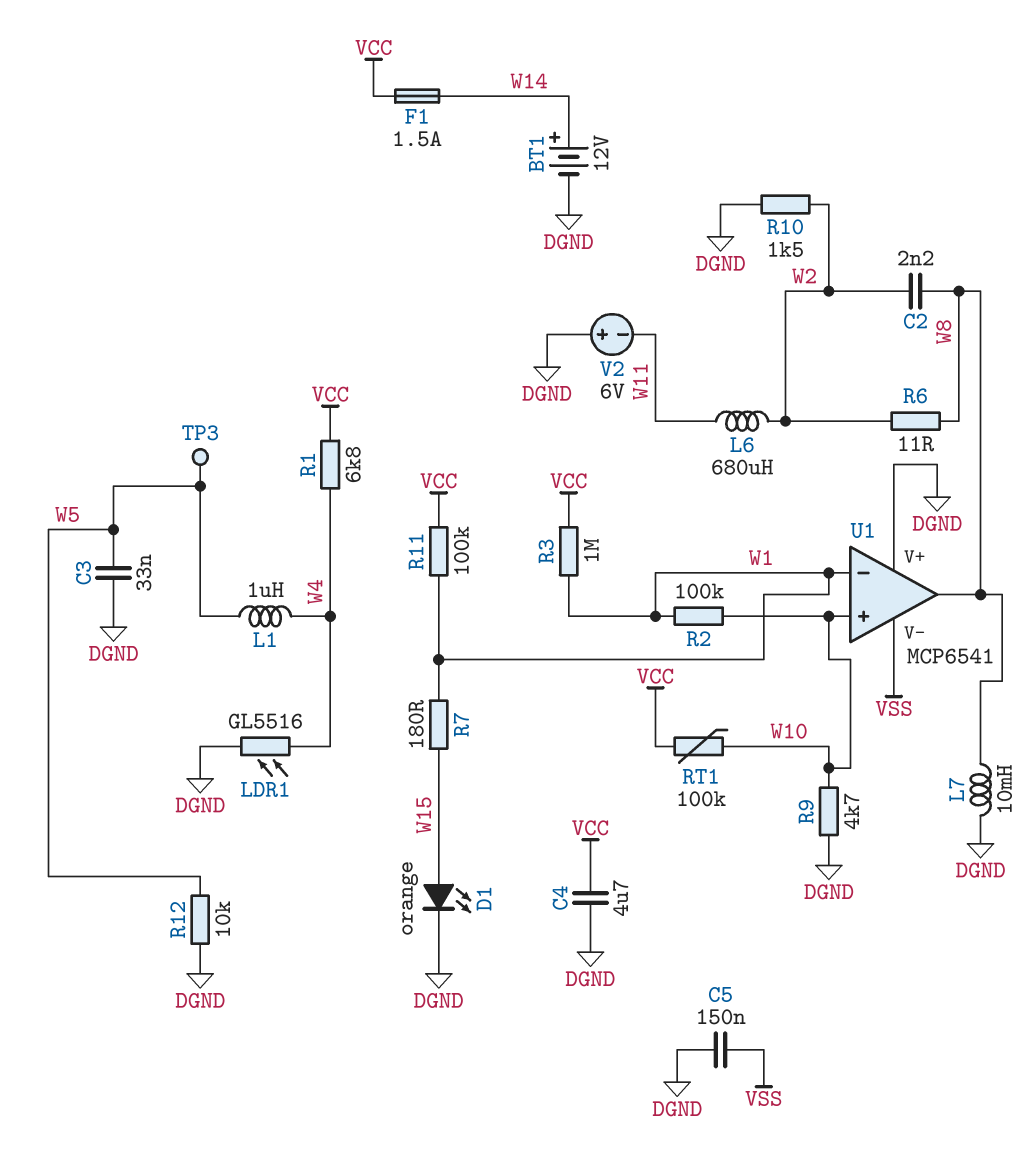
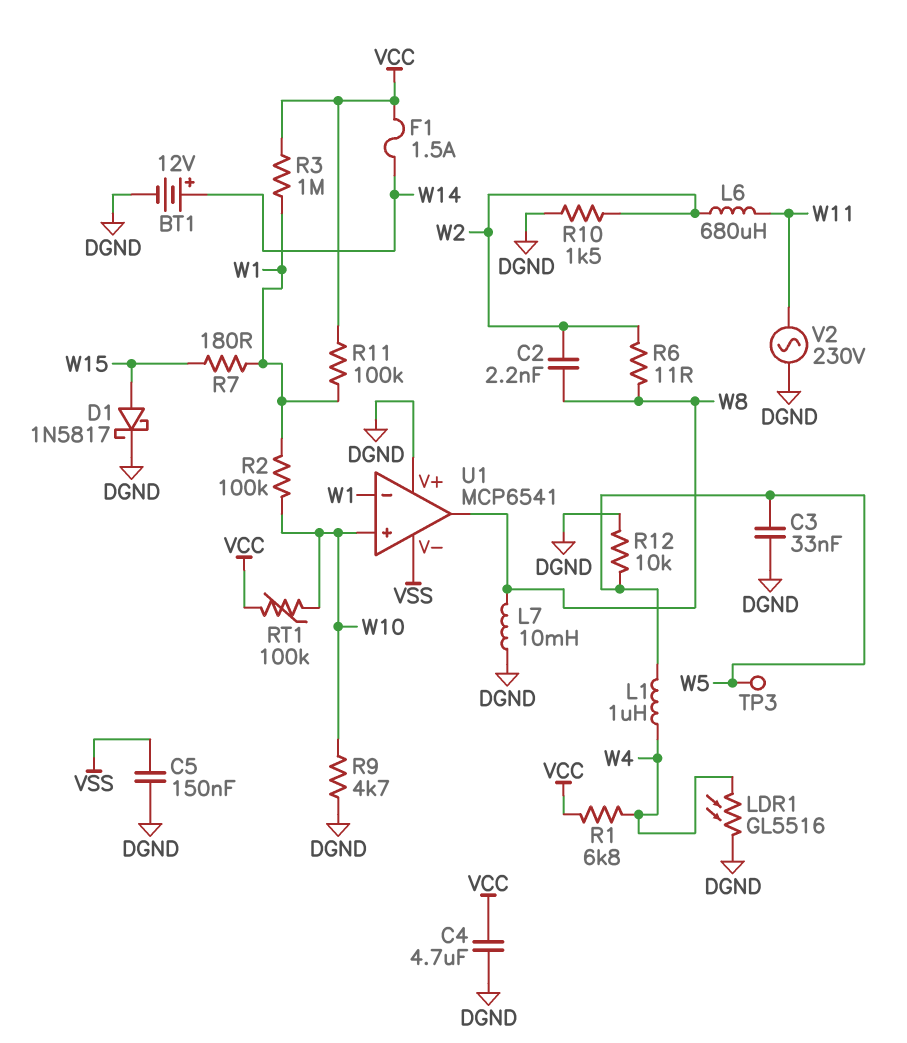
D1: LED orange (A W15, K DGND) -> schottky 1N5817 (A W15, K DGND)
V2: 6V (plus DGND, minus W11) -> AC 230V (DGND, W11)

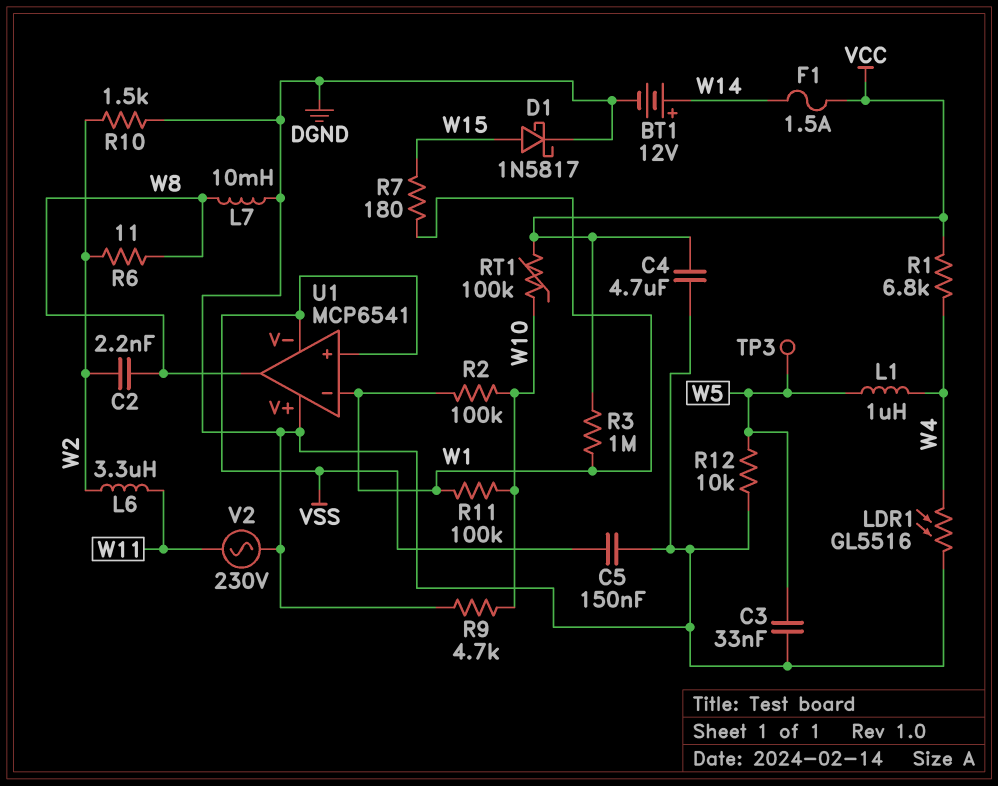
L6: 680uH (W2, W11) -> 3.3uH (W2, W11)
R11: 100k (VCC, W1) -> 100k (W1, W10)
U1 pin in+: W10 -> VSS

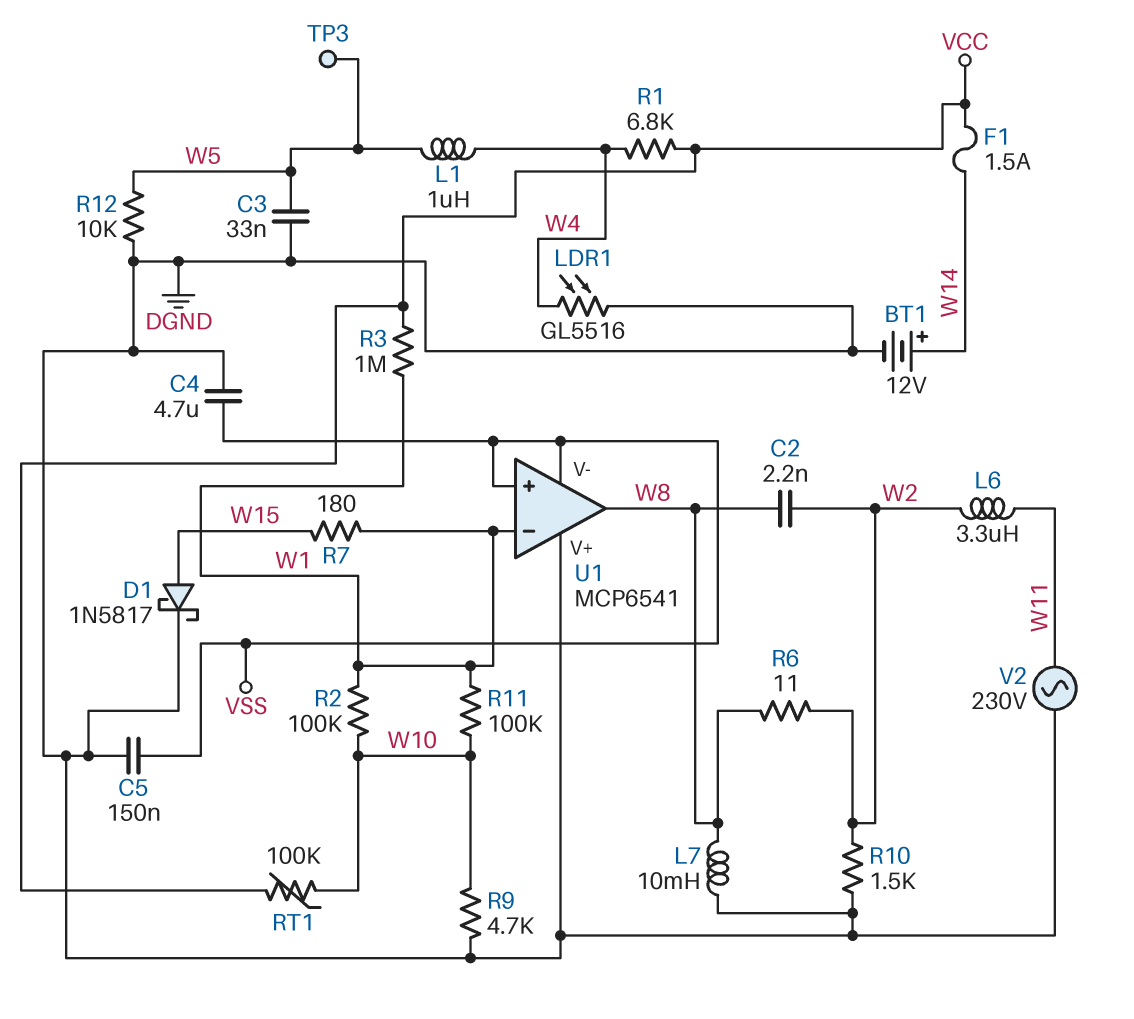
C4: 4.7uF (DGND, VCC) -> 4.7uF (DGND, VSS)

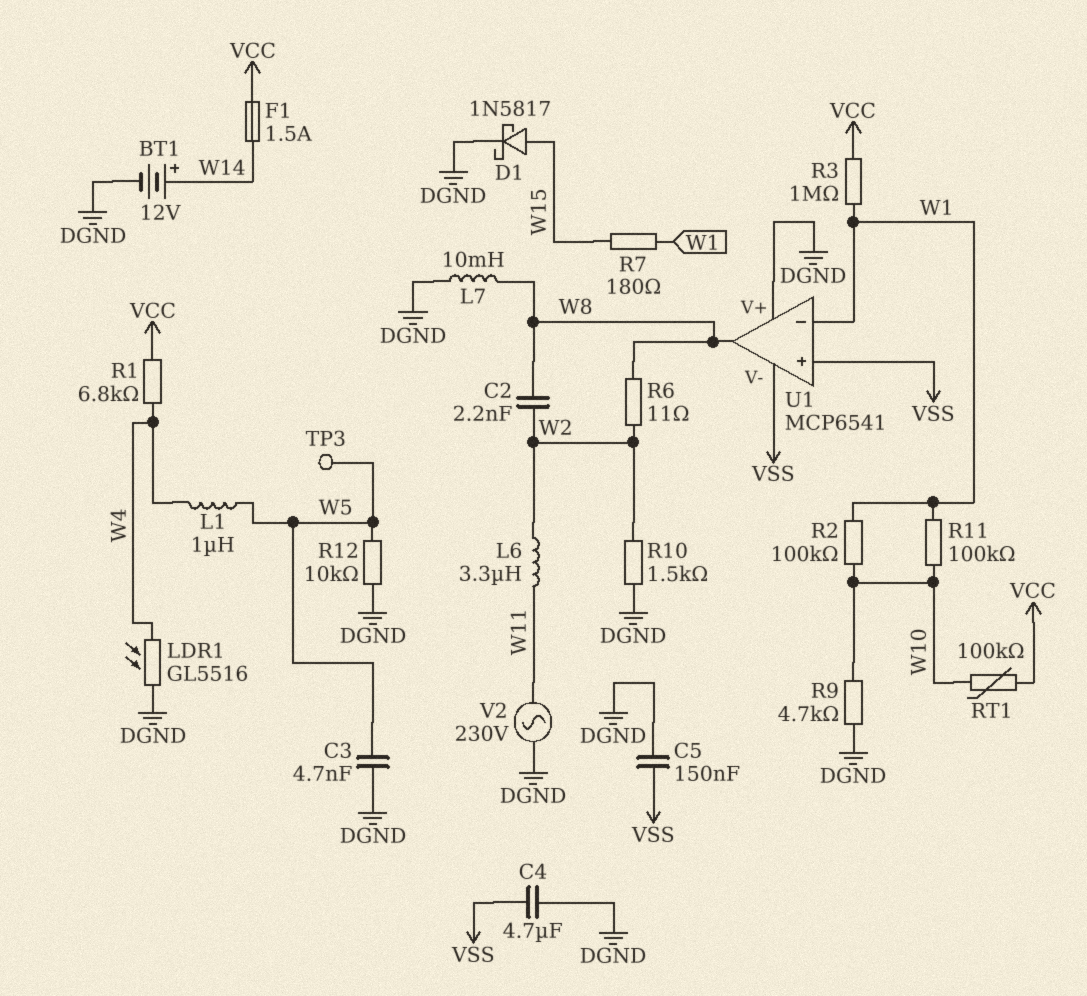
C3: 33nF (DGND, W5) -> 4.7nF (DGND, W5)

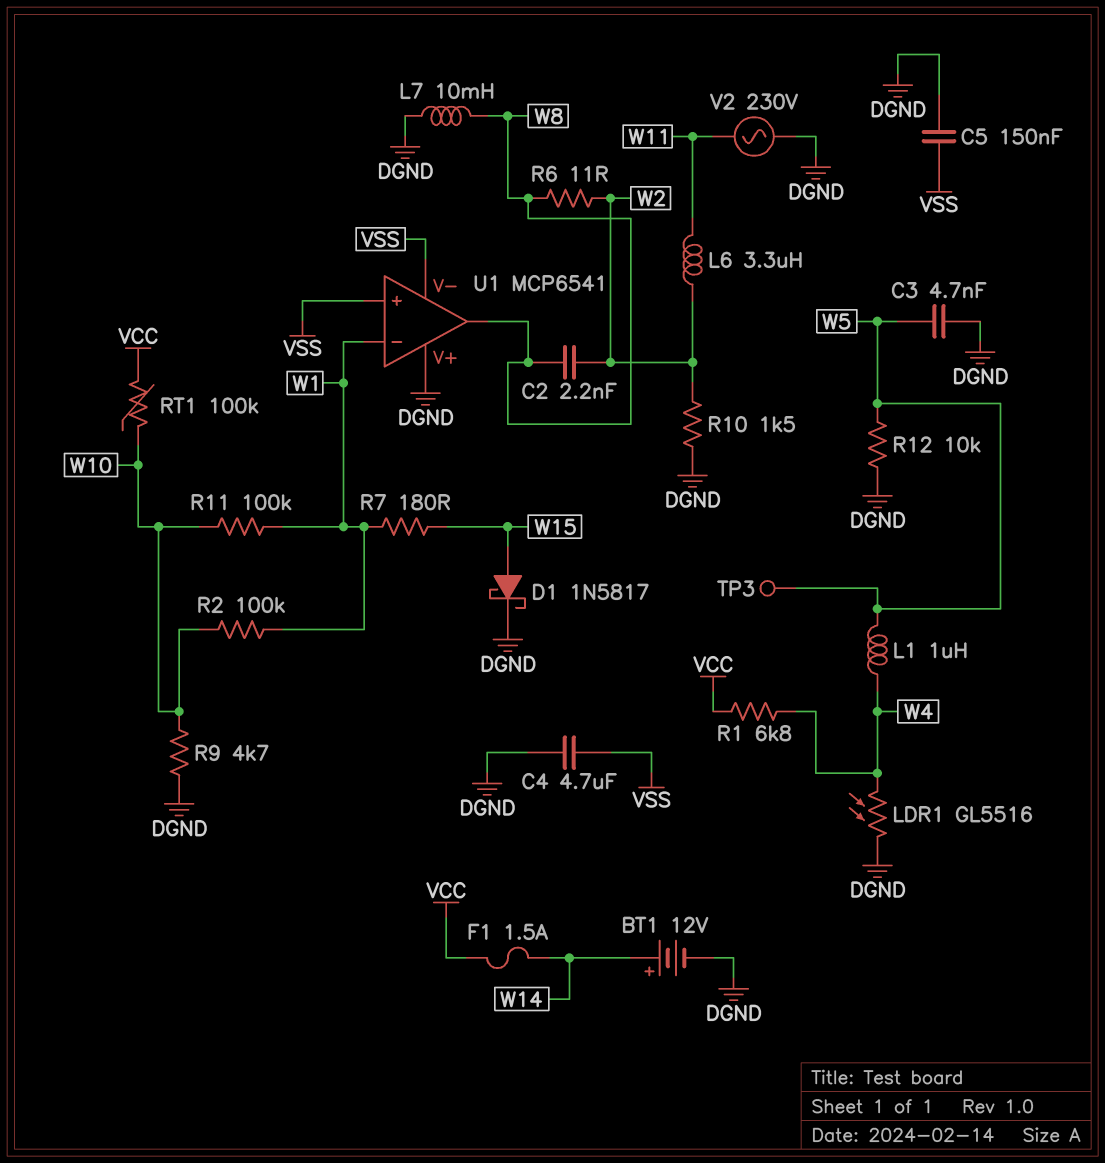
R3: 1M (VCC, W1) -> none

